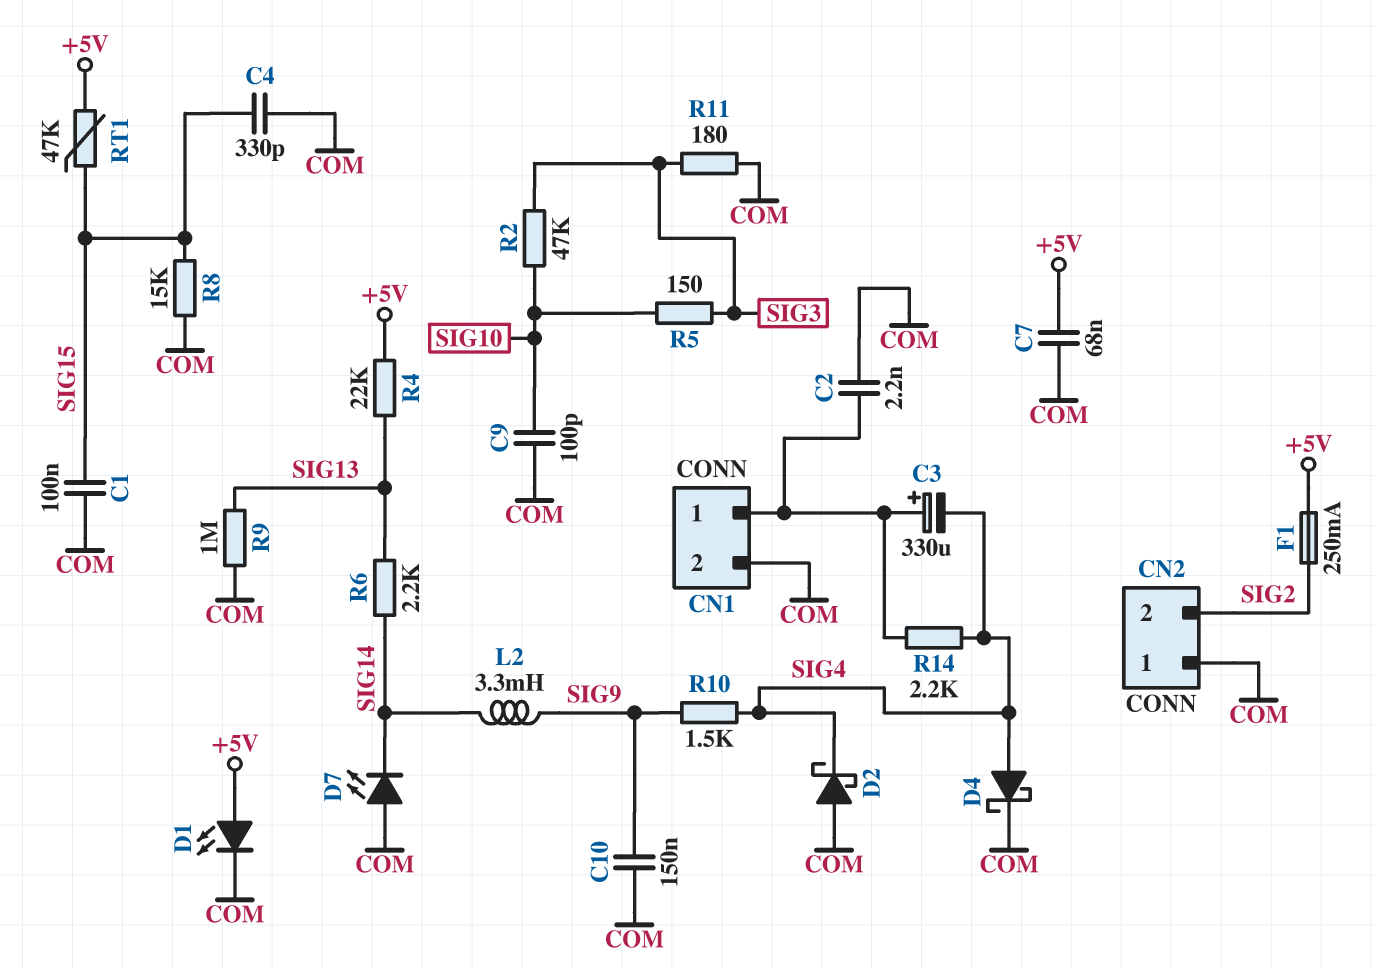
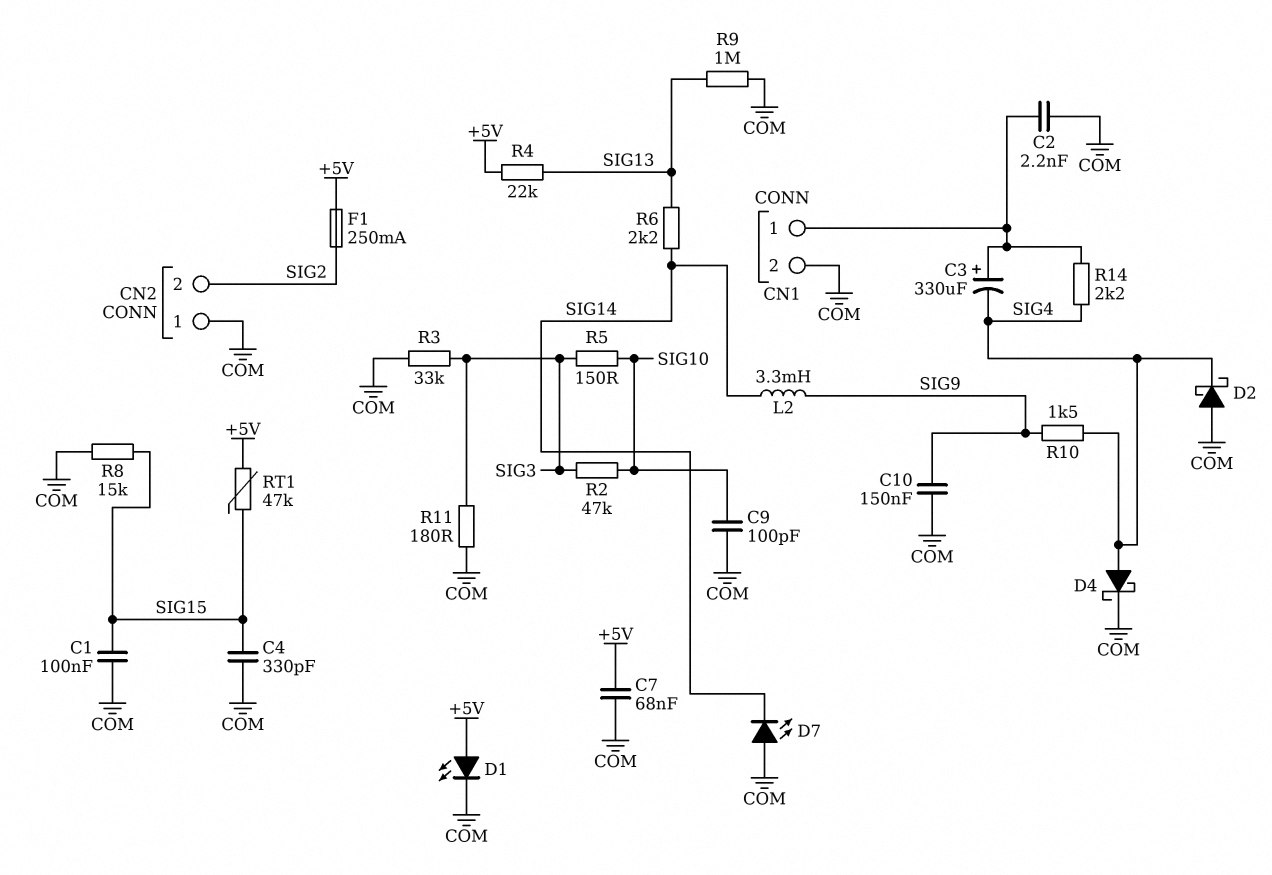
R3: none -> 33k (COM, SIG3)

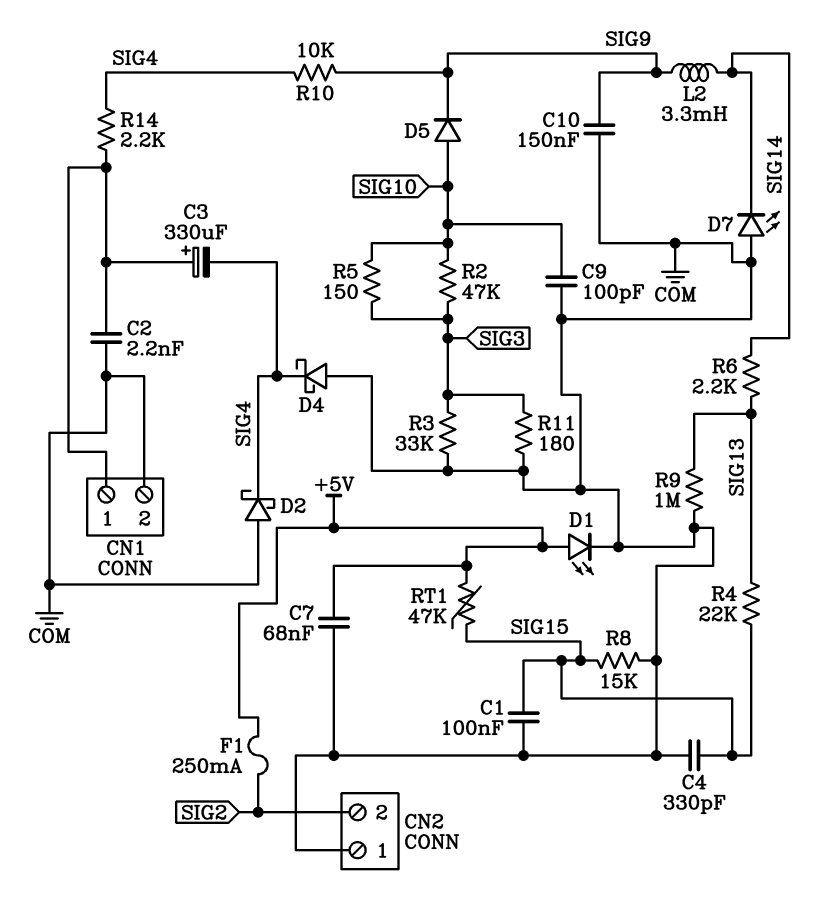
D4: schottky (A SIG4, K COM) -> schottky (A COM, K SIG4)
D5: none -> diode (A SIG10, K SIG9)
R4: 22k (+5V, SIG13) -> 22k (SIG13, SIG15)
R10: 1.5k (SIG4, SIG9) -> 10k (SIG4, SIG9)

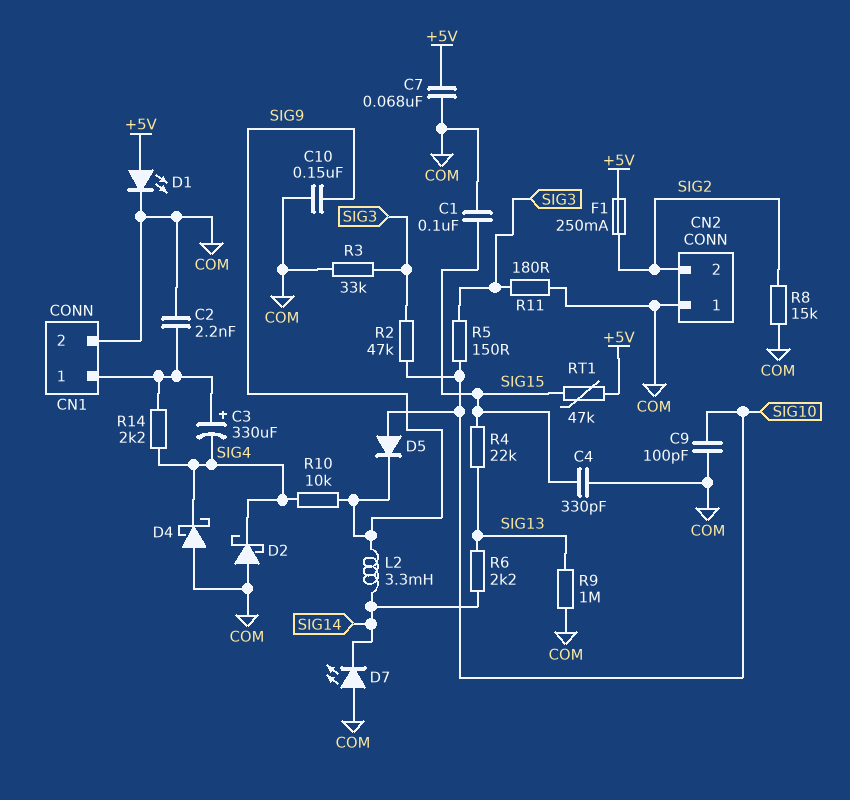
R8: 15k (COM, SIG15) -> 15k (COM, SIG2)

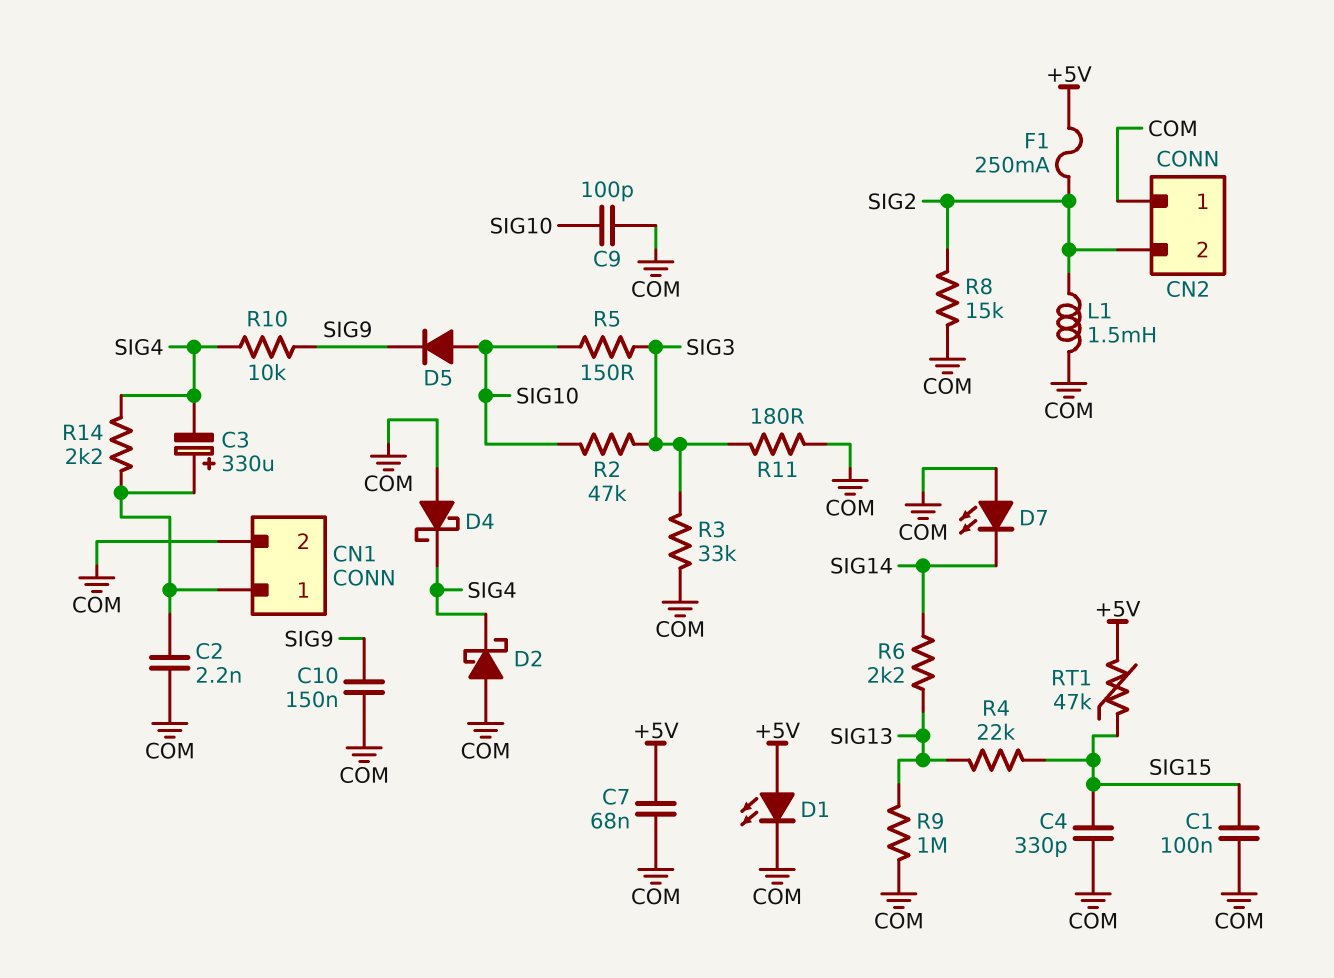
L1: none -> 1.5mH (COM, SIG2)
L2: 3.3mH (SIG9, SIG14) -> none

